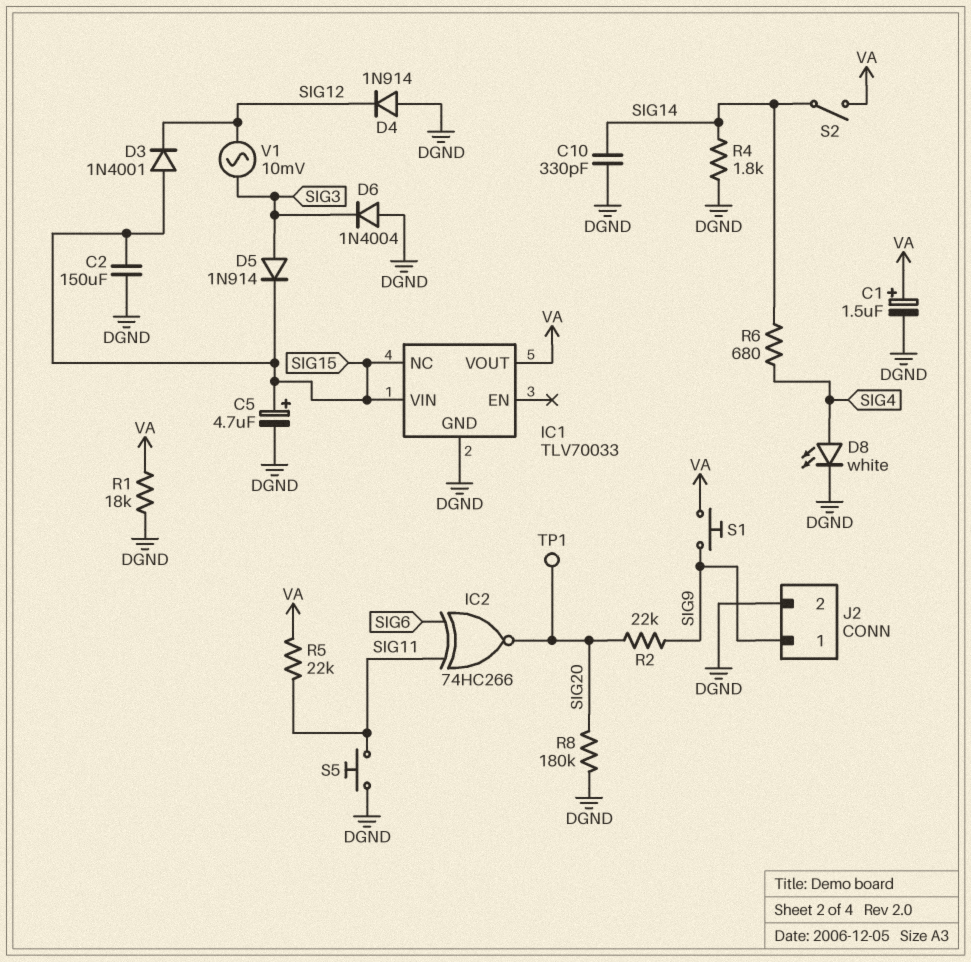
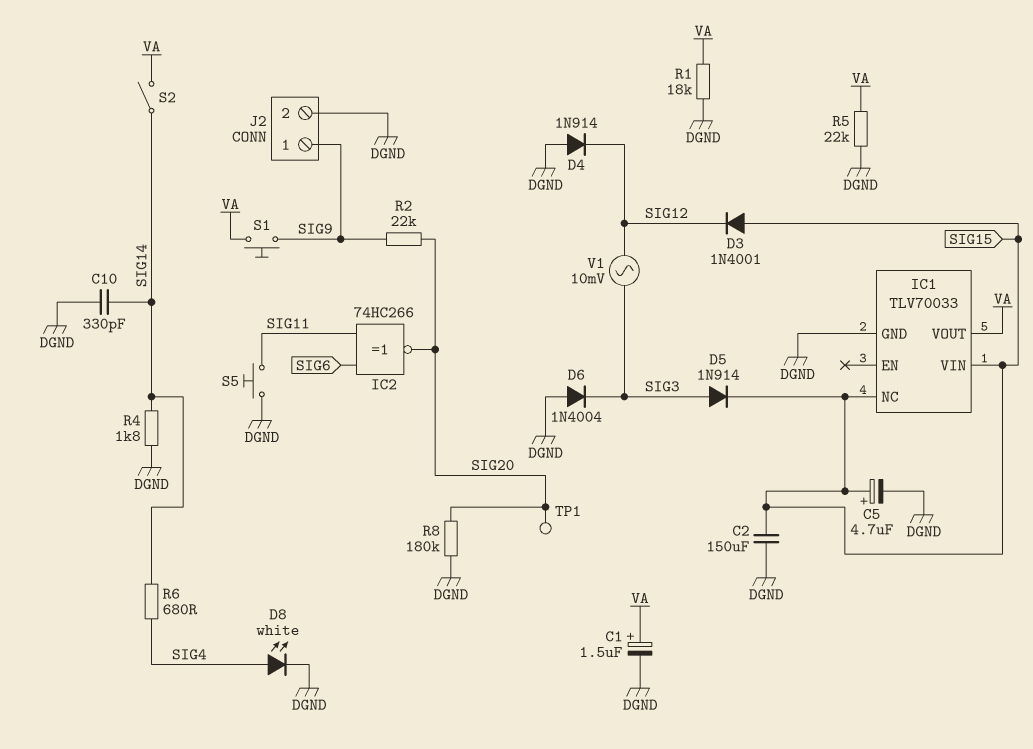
R5: 22k (SIG11, VA) -> 22k (DGND, VA)

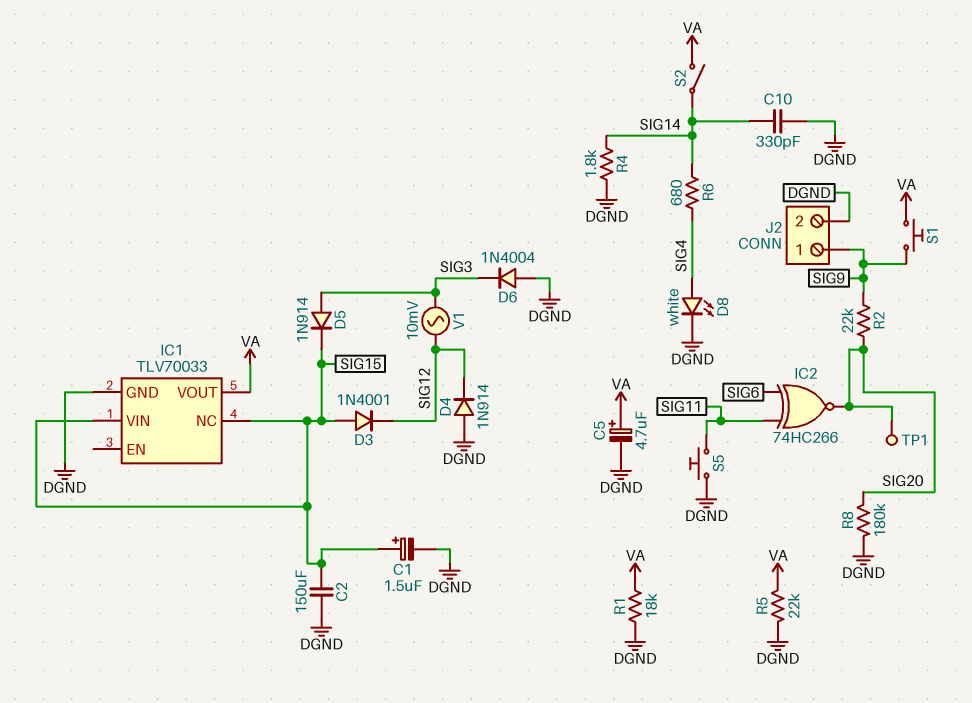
C1: 1.5uF (plus VA, minus DGND) -> 1.5uF (plus SIG15, minus DGND)
C5: 4.7uF (plus SIG15, minus DGND) -> 4.7uF (plus VA, minus DGND)

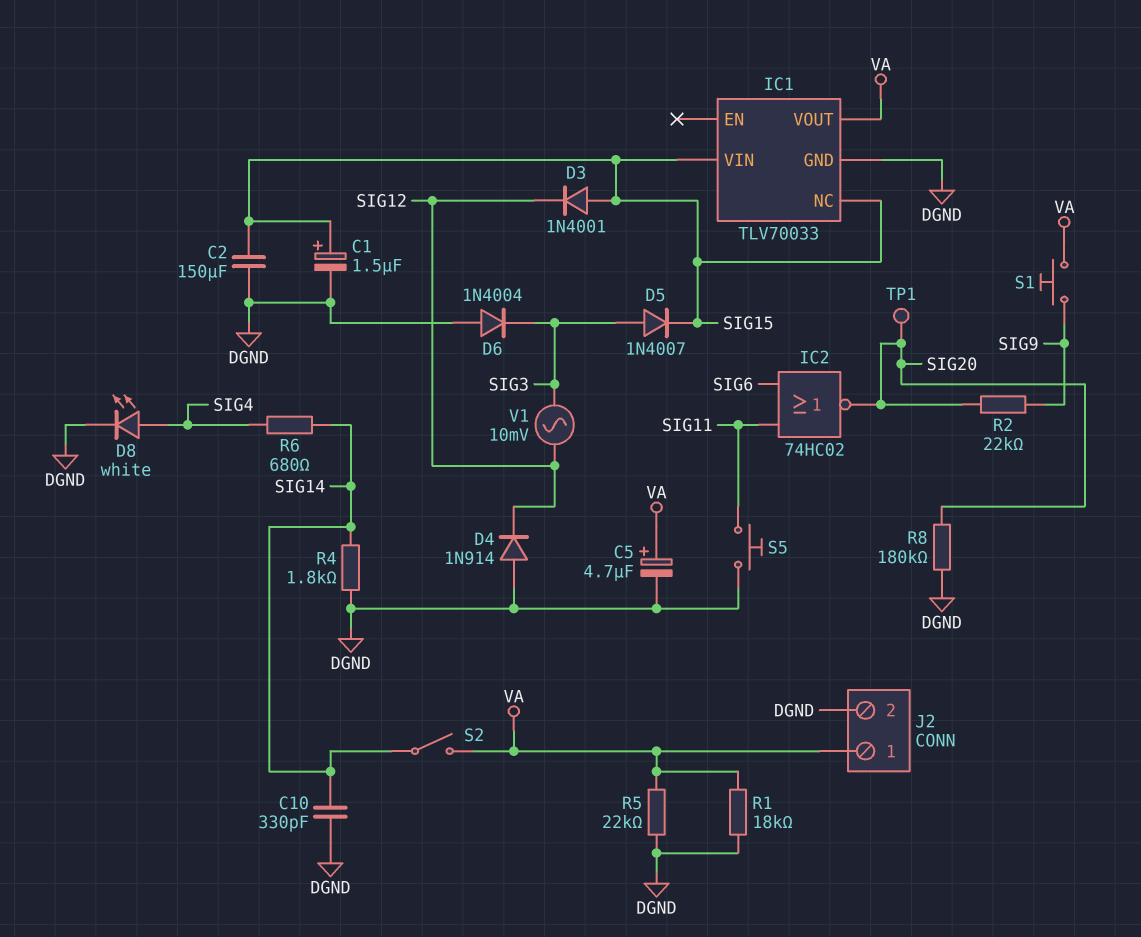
D5: diode 1N914 (A SIG3, K SIG15) -> diode 1N4007 (A SIG3, K SIG15)
IC2: XNOR 74HC266 (in SIG6, in SIG11, out SIG20) -> NOR 74HC02 (in SIG6, in SIG11, out SIG20)
J2 pin 1: SIG9 -> VA

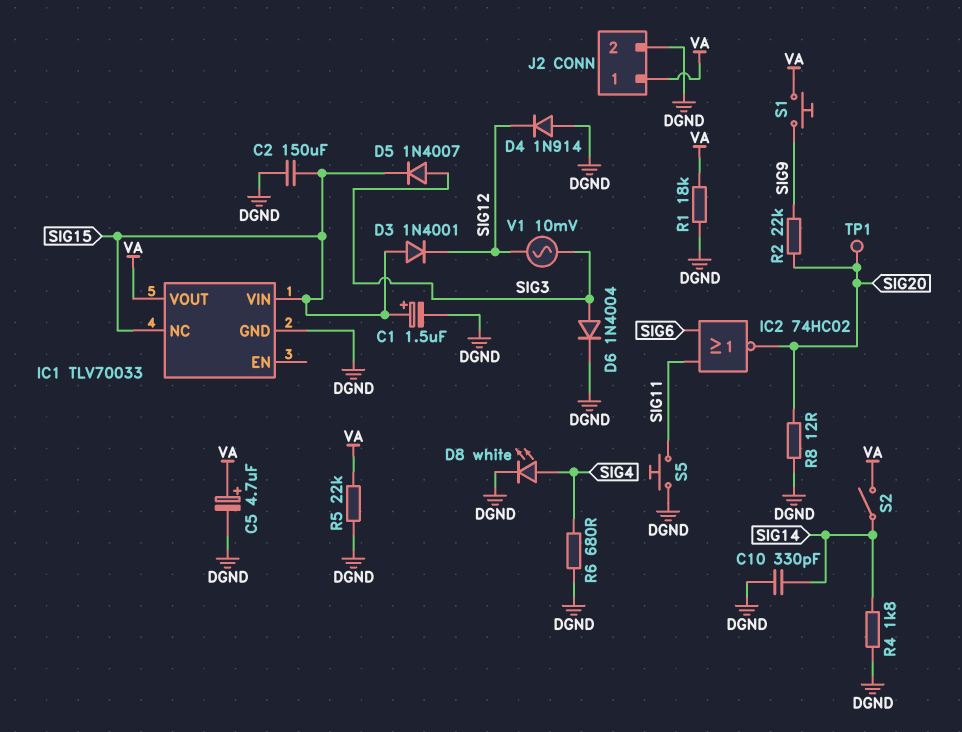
D6: diode 1N4004 (A DGND, K SIG3) -> diode 1N4004 (A SIG3, K DGND)
R6: 680 (SIG4, SIG14) -> 680 (DGND, SIG4)
R8: 180k (DGND, SIG20) -> 12 (DGND, SIG20)

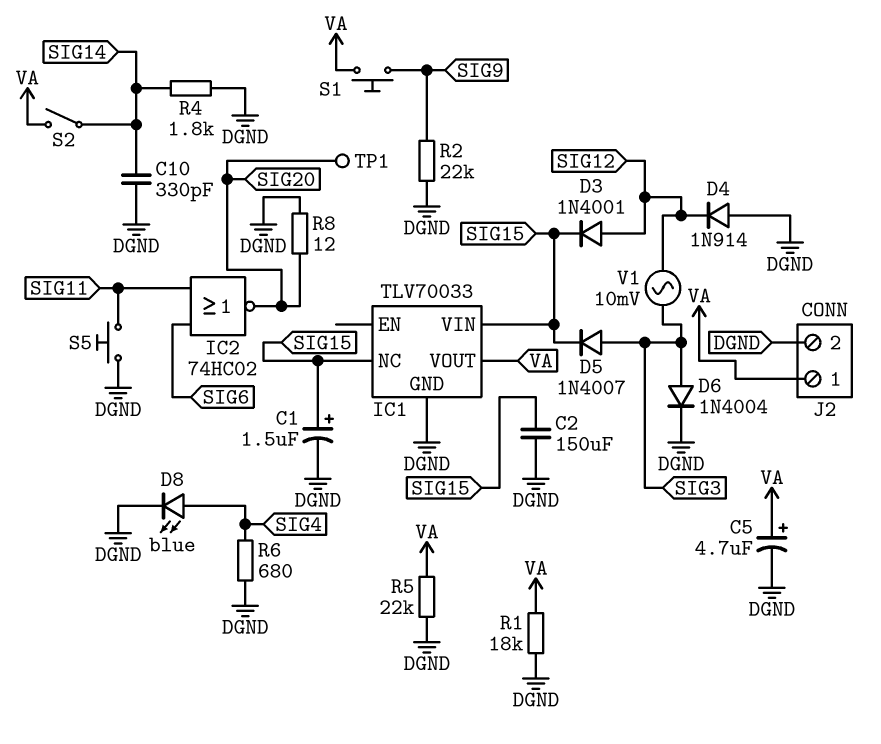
D3: diode 1N4001 (A SIG15, K SIG12) -> diode 1N4001 (A SIG12, K SIG15)
D8: LED white (A SIG4, K DGND) -> LED blue (A SIG4, K DGND)
R2: 22k (SIG9, SIG20) -> 22k (DGND, SIG9)

